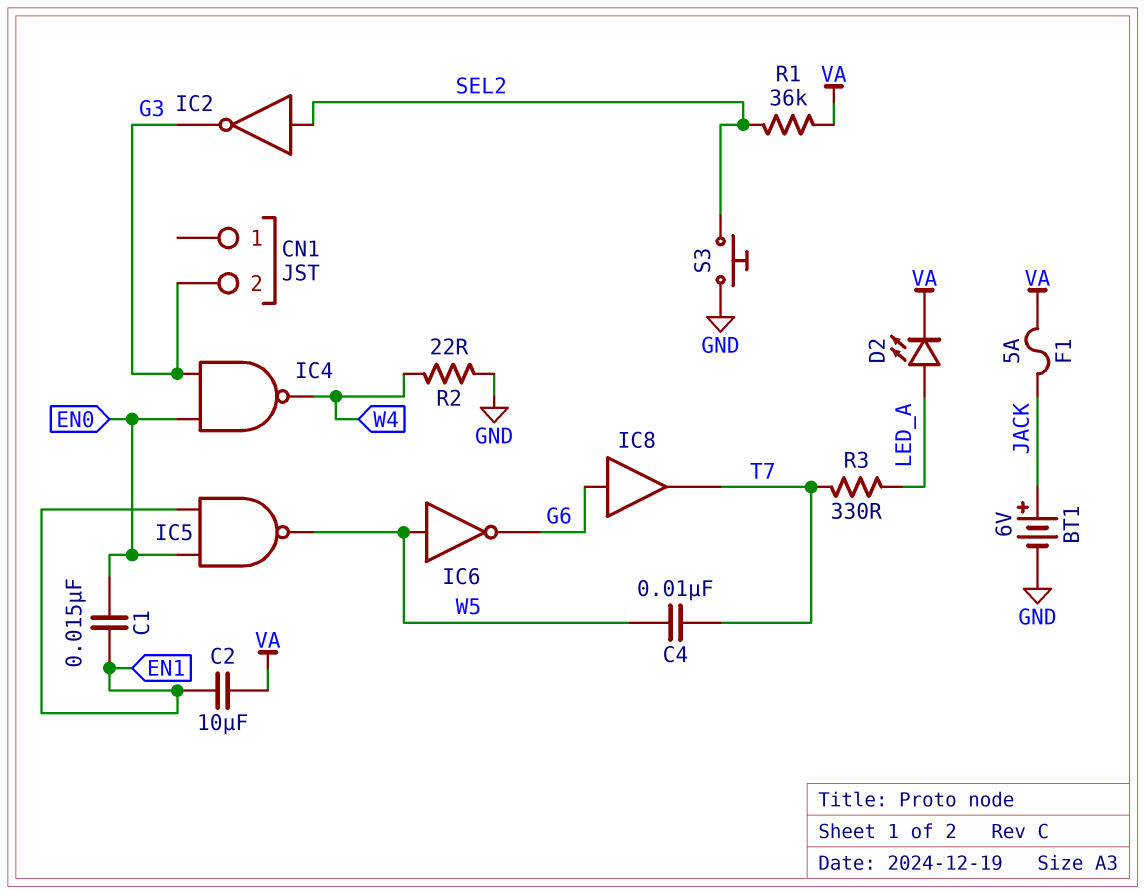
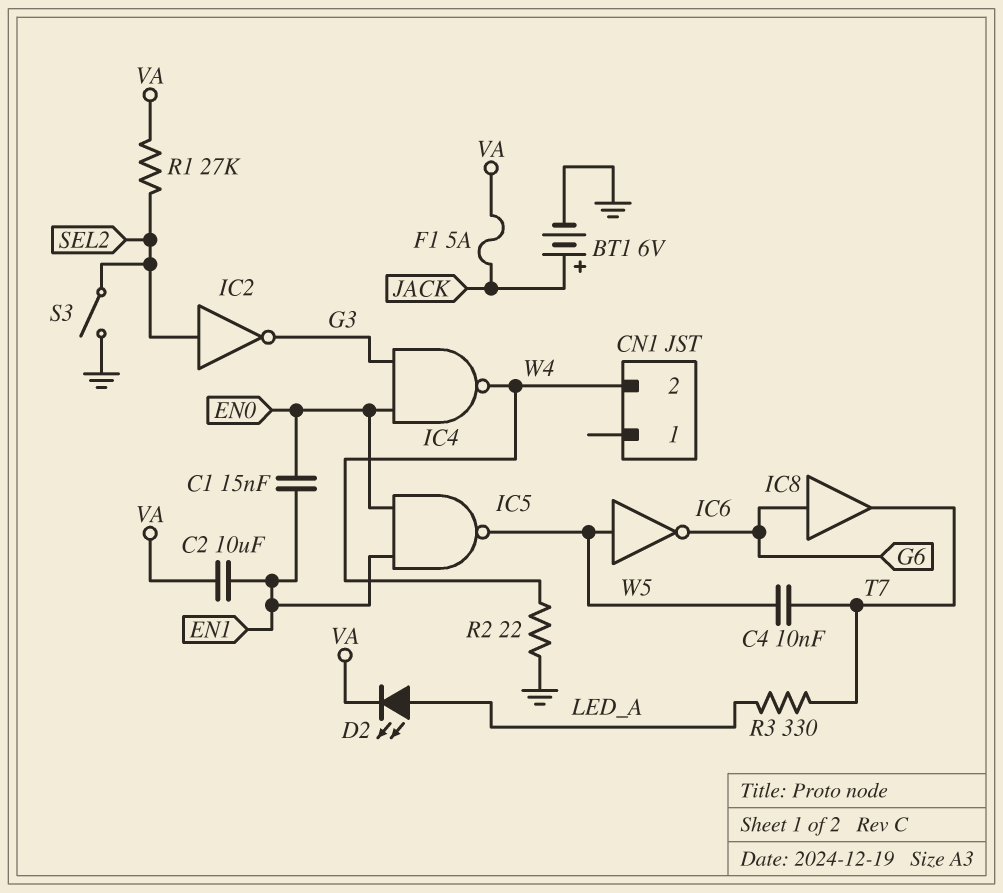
CN1 pin 2: G3 -> W4
R1: 36k (SEL2, VA) -> 27k (SEL2, VA)
S3: button (GND, SEL2) -> switch (GND, SEL2)

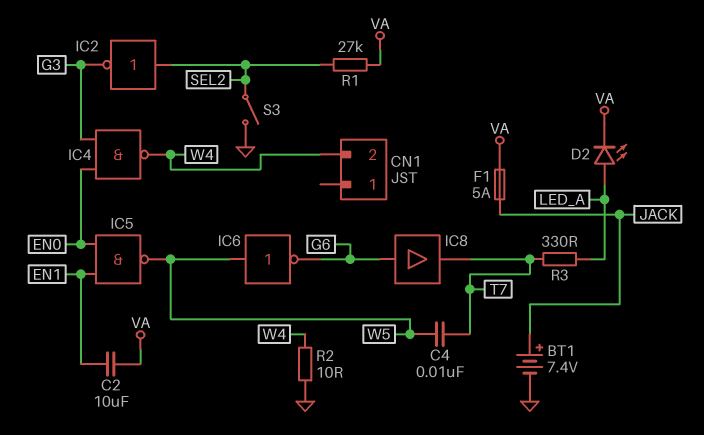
BT1: 6V (plus JACK, minus GND) -> 7.4V (plus JACK, minus GND)
C1: 15nF (EN0, EN1) -> none
R2: 22 (GND, W4) -> 10 (GND, W4)

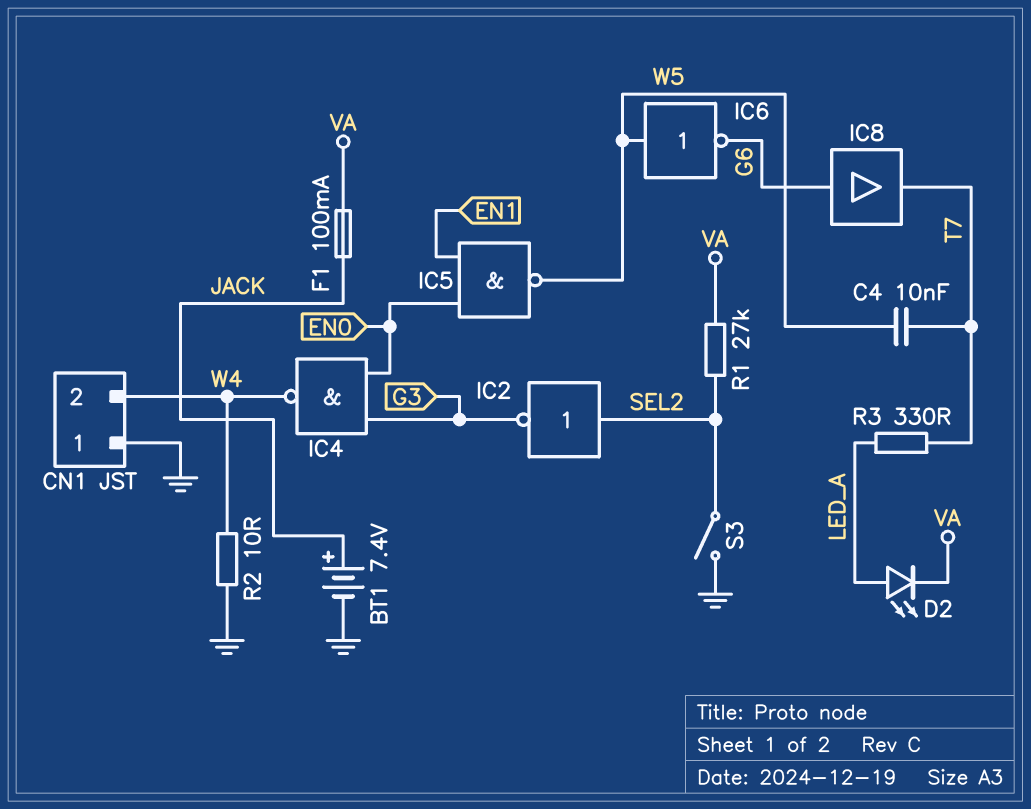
C2: 10uF (EN1, VA) -> none
CN1 pin 1: none -> GND
F1: 5A (JACK, VA) -> 100mA (JACK, VA)

